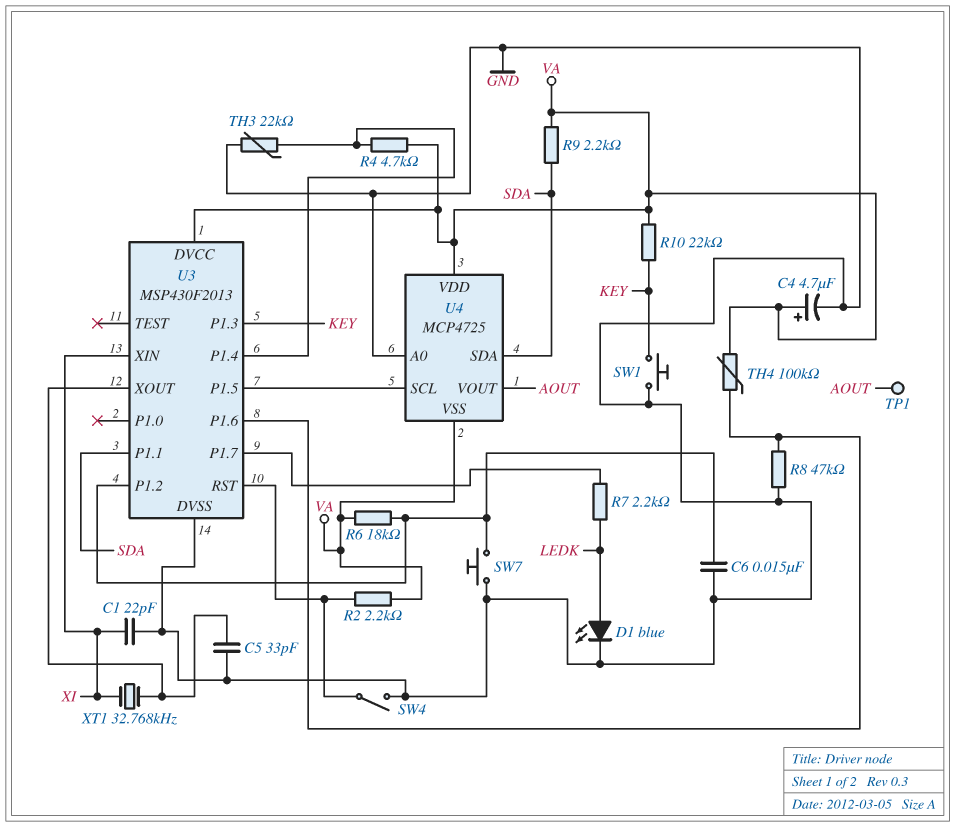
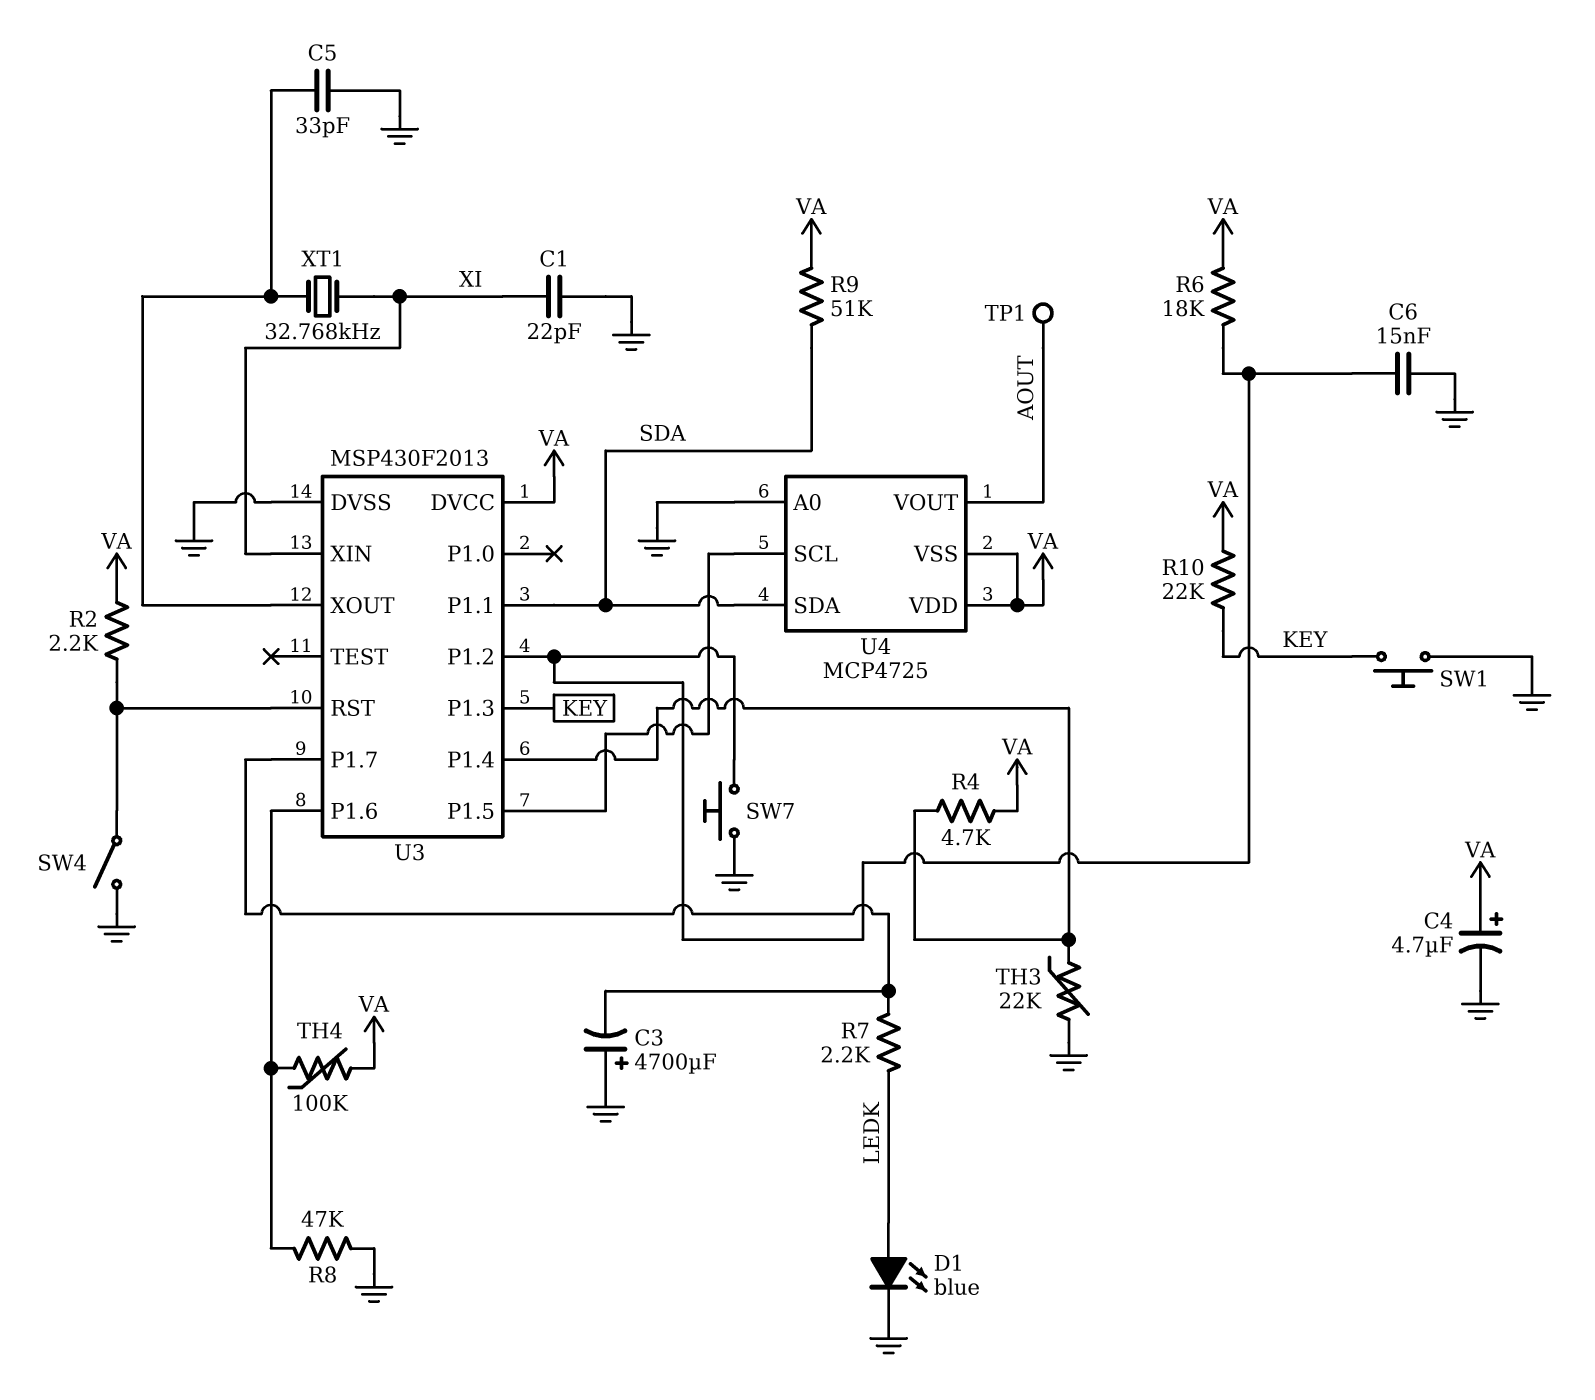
C3: none -> 4700uF (plus GND, minus U3/P1.7)
R9: 2.2k (SDA, VA) -> 51k (SDA, VA)

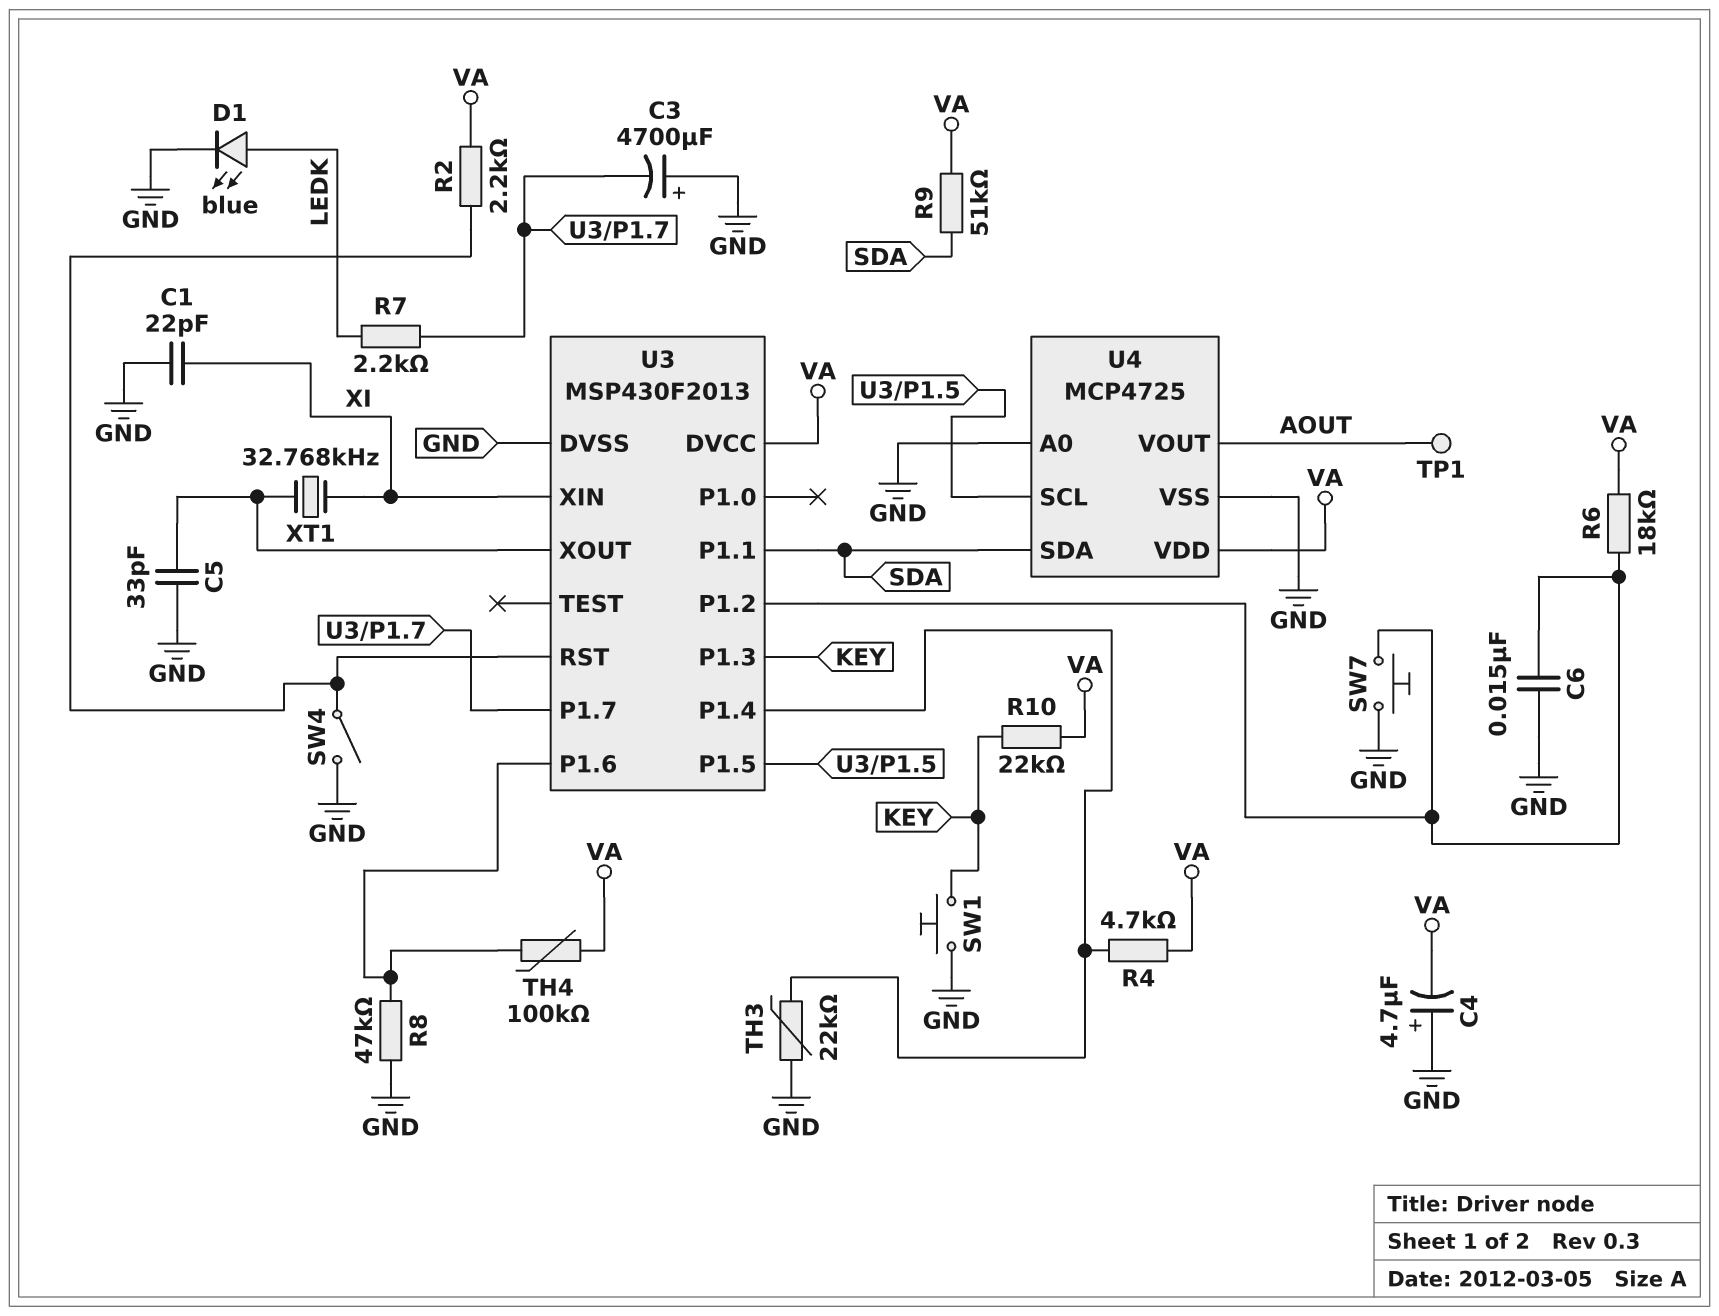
C4: 4.7uF (plus VA, minus GND) -> 4.7uF (plus GND, minus VA)
U4 pin VSS: VA -> GND

